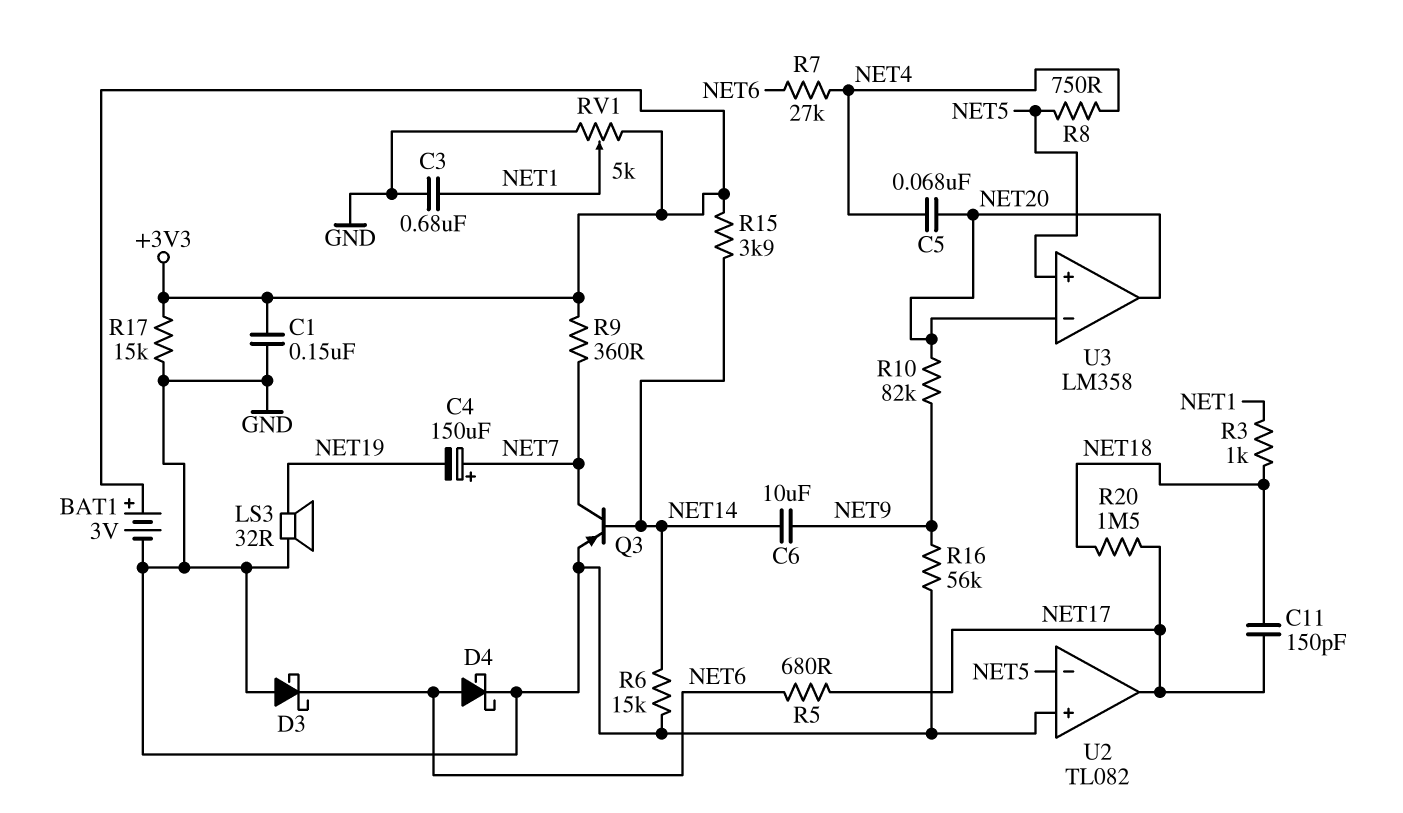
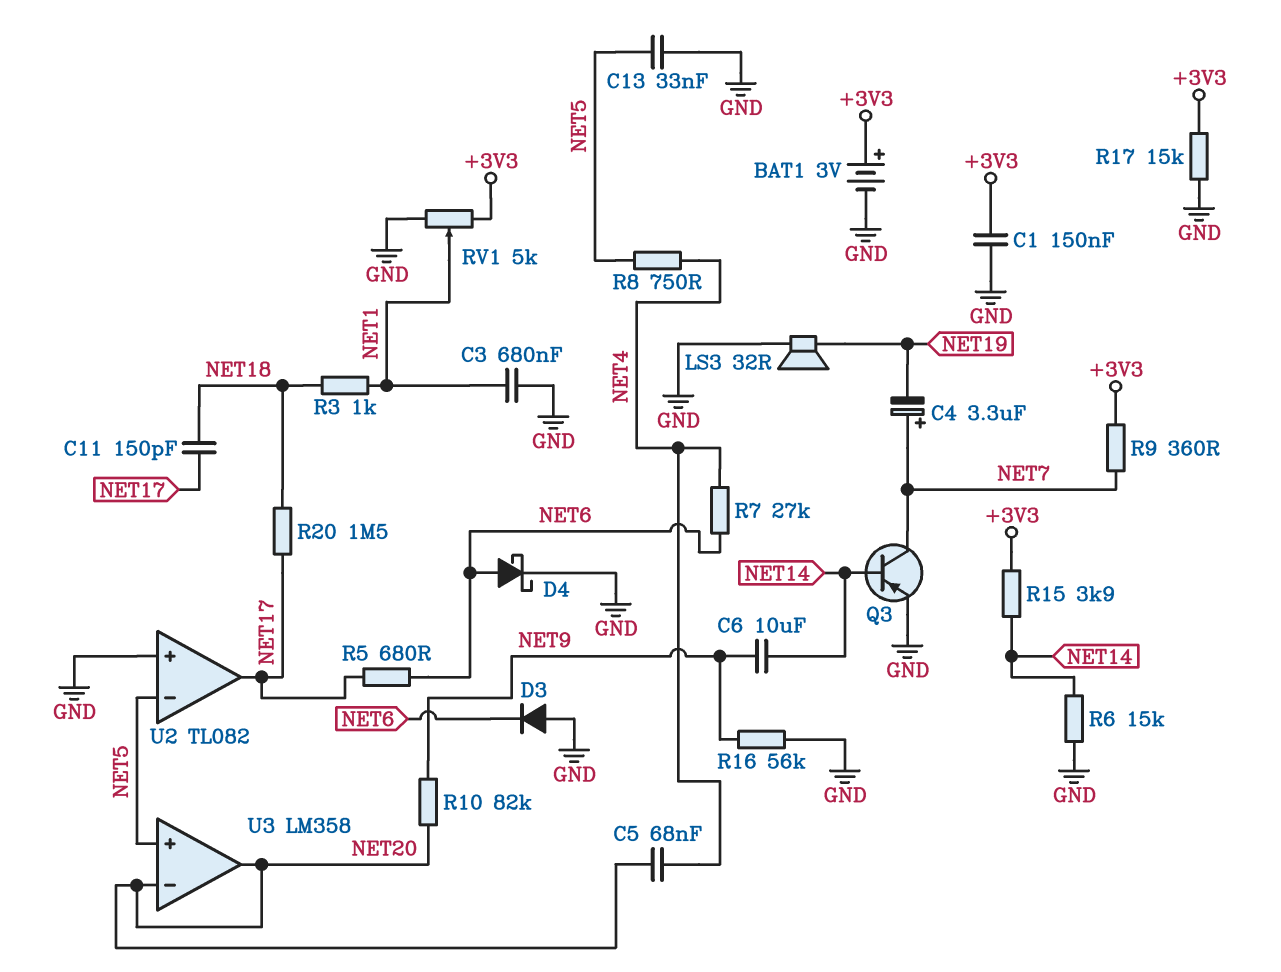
C4: 150uF (plus NET7, minus NET19) -> 3.3uF (plus NET7, minus NET19)
C13: none -> 33nF (GND, NET5)
D3: schottky (A GND, K NET6) -> diode (A GND, K NET6)

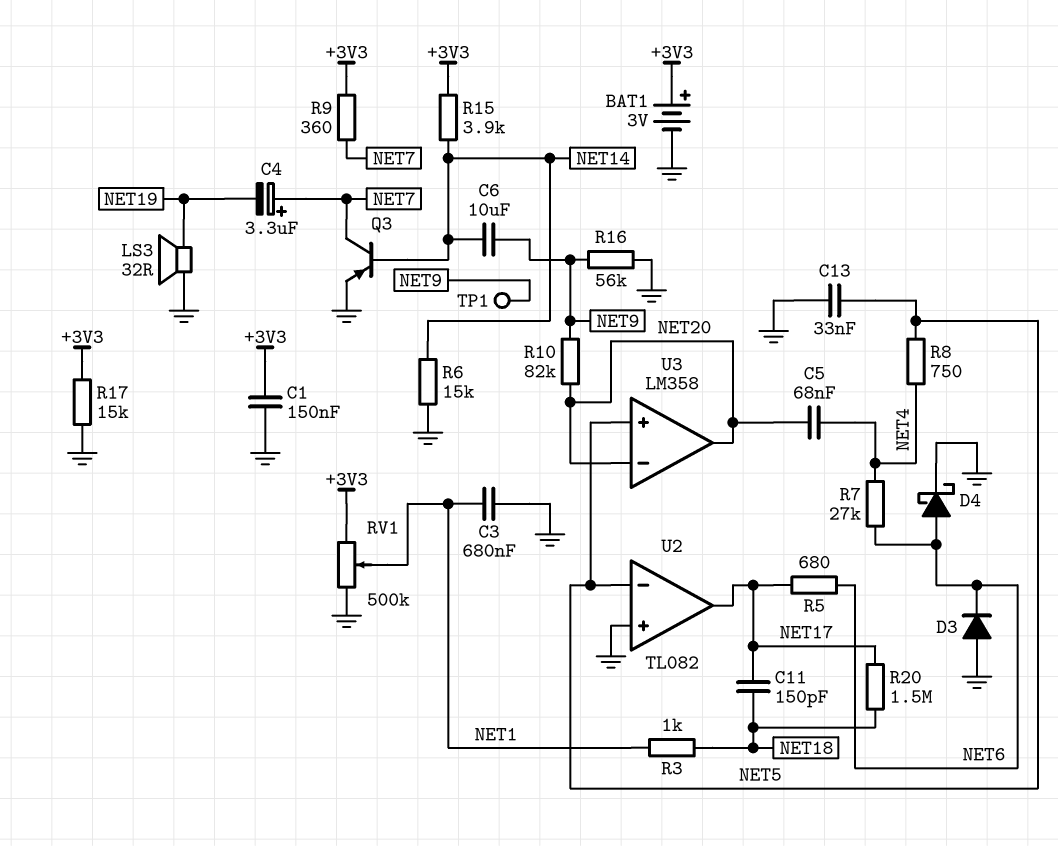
RV1: 5k (+3V3, GND, wiper NET1) -> 500k (+3V3, GND, wiper NET1)
TP1: none -> test point (NET9)

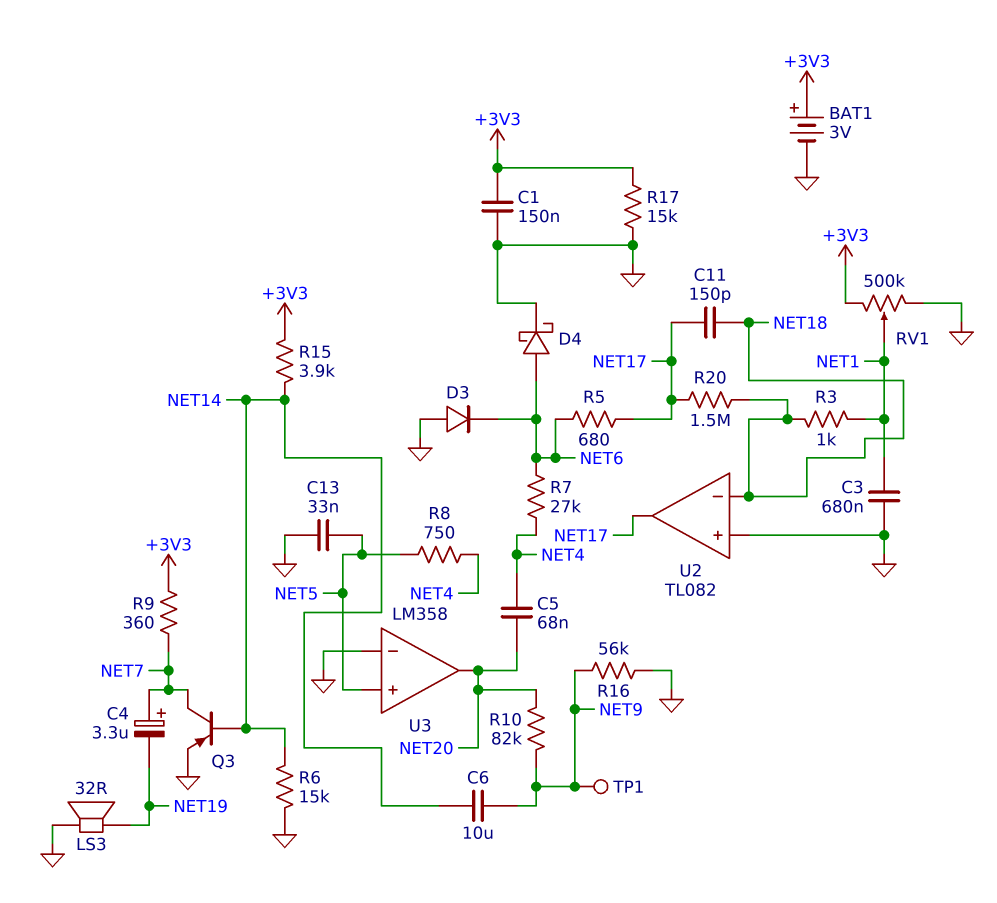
U2 pin in-: NET5 -> NET18
U3 pin in-: NET20 -> GND

